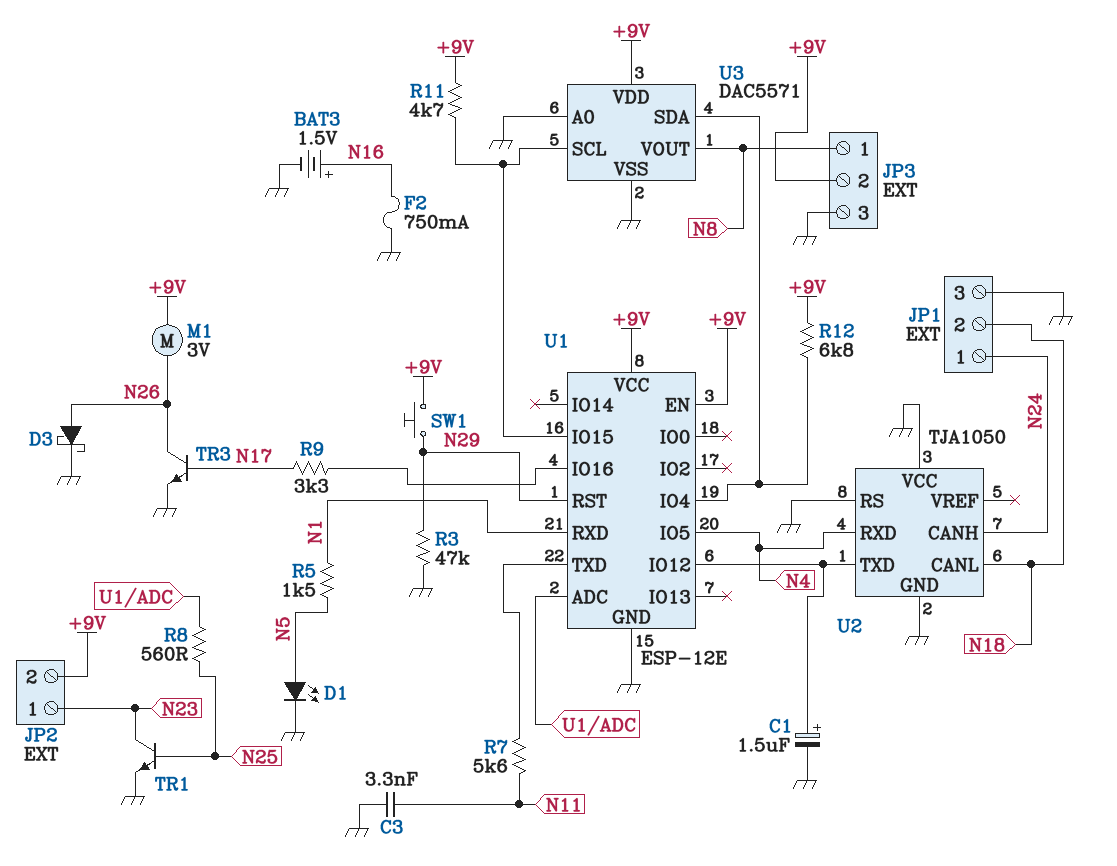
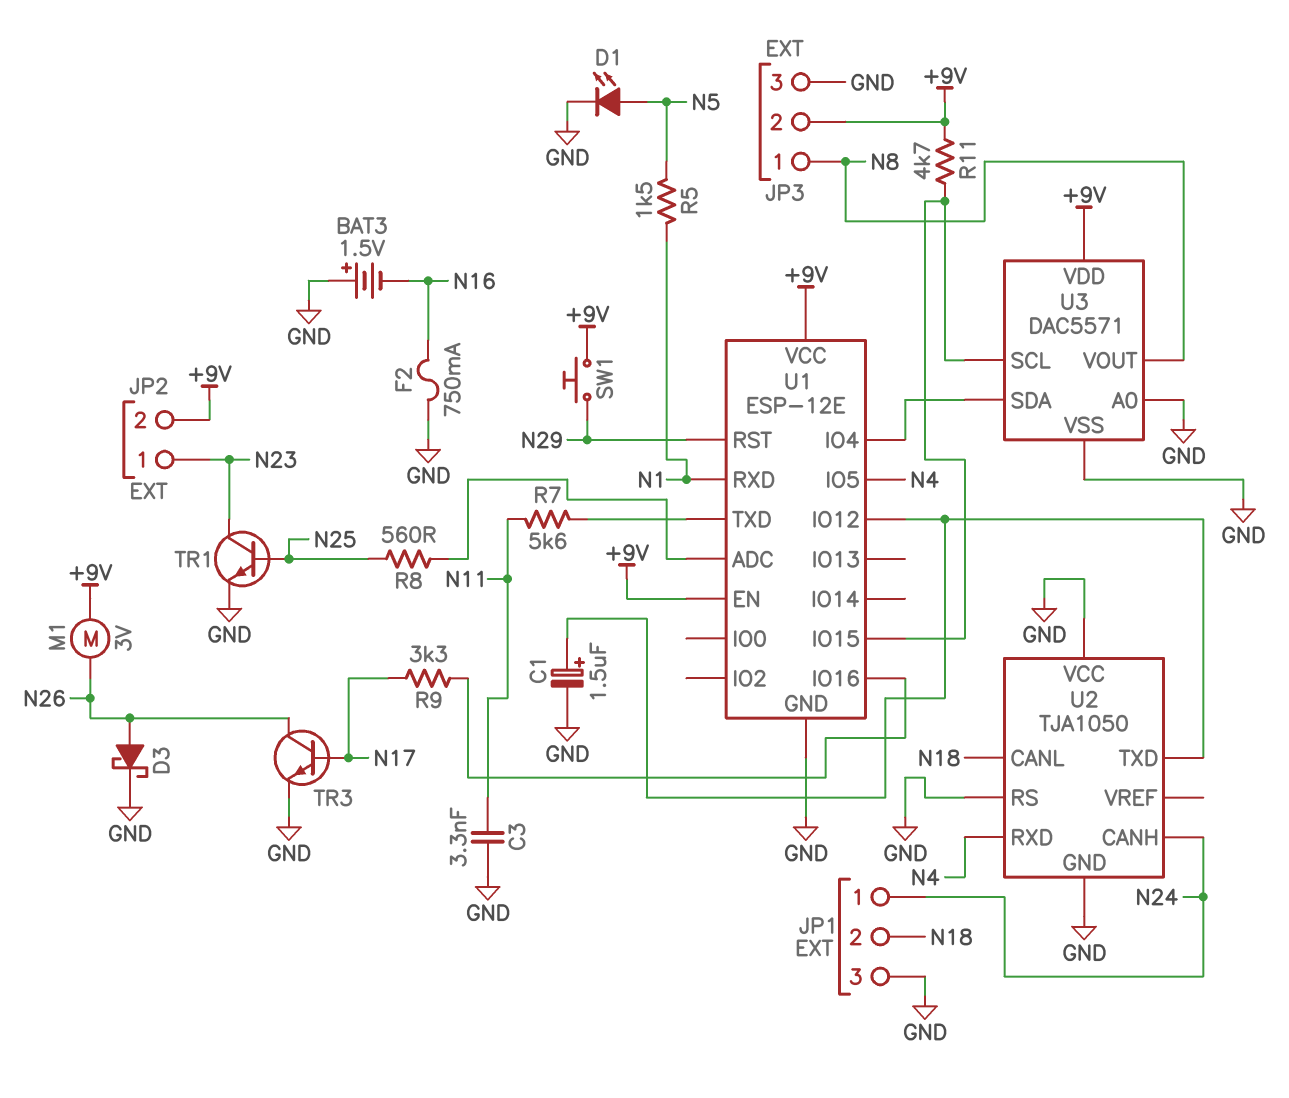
BAT3: 1.5V (plus N16, minus GND) -> 1.5V (plus GND, minus N16)
R3: 47k (GND, N29) -> none
R12: 6.8k (+9V, U1/IO4) -> none

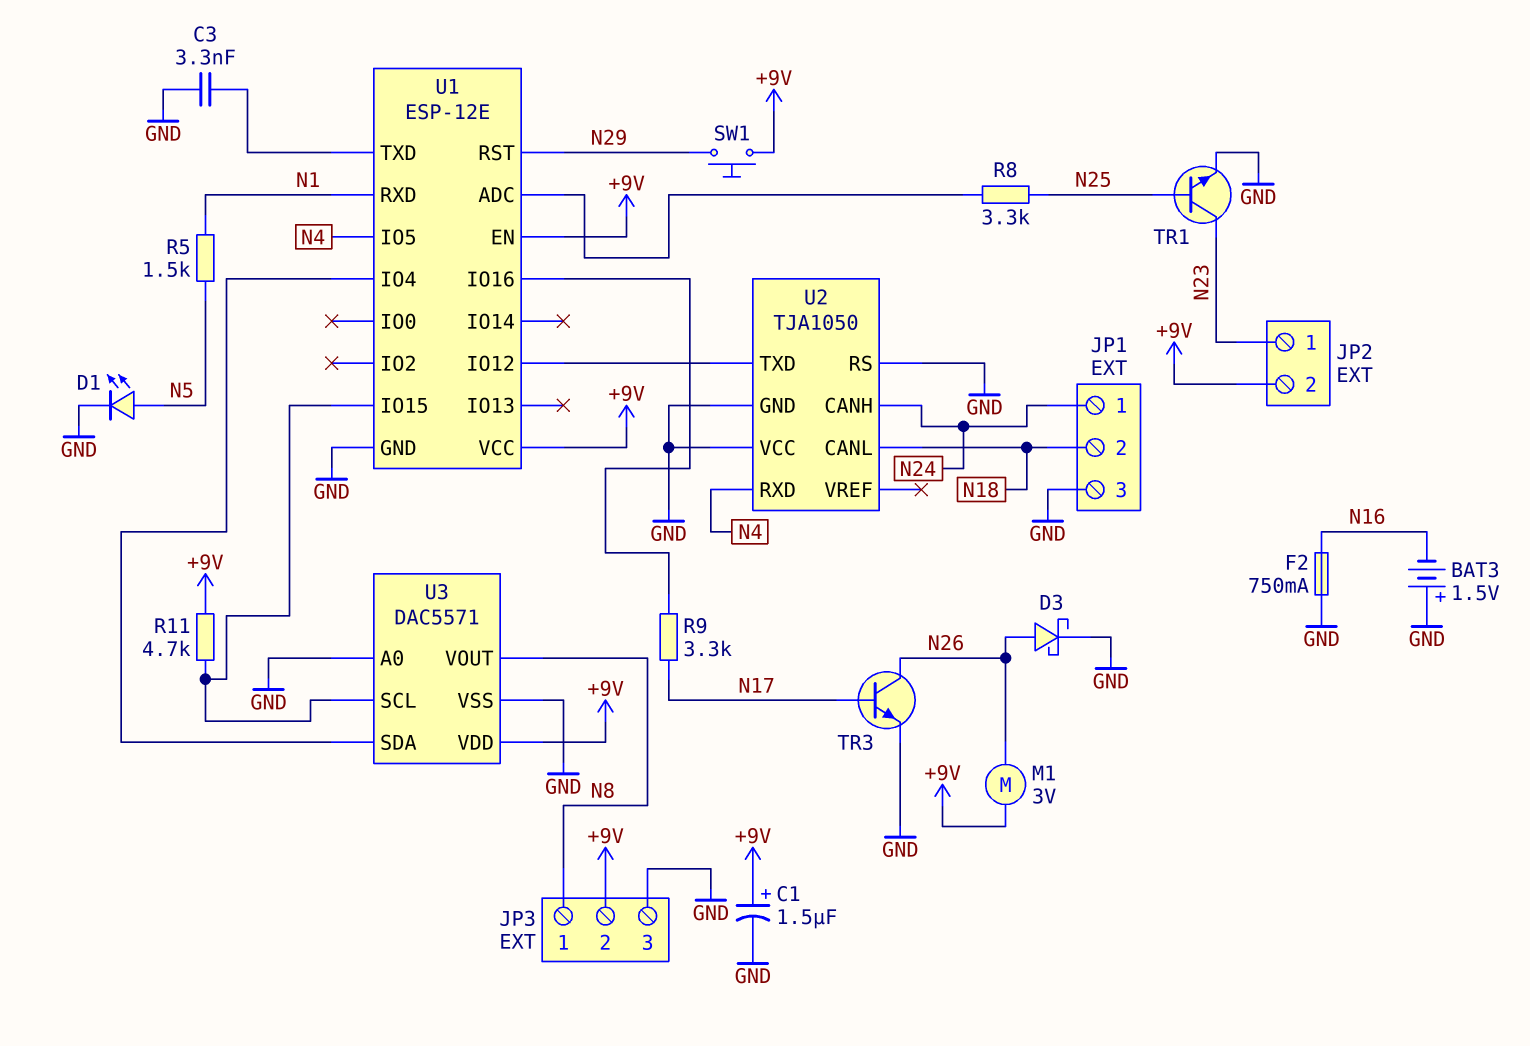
C1: 1.5uF (plus U1/IO12, minus GND) -> 1.5uF (plus +9V, minus GND)
C3: 3.3nF (GND, N11) -> 3.3nF (GND, U1/TXD)
R7: 5.6k (N11, U1/TXD) -> none
R8: 560 (N25, U1/ADC) -> 3.3k (N25, U1/ADC)

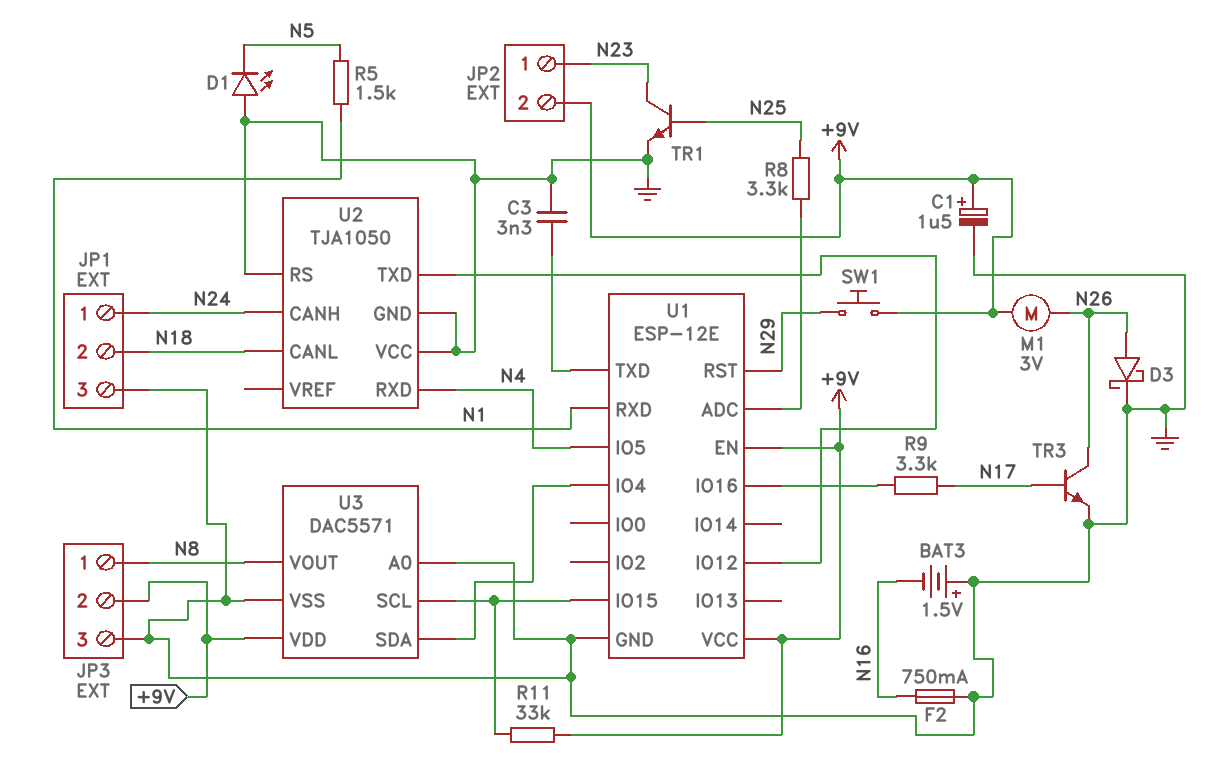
D1: LED (A N5, K GND) -> LED (A GND, K N5)
R11: 4.7k (+9V, U1/IO15) -> 33k (+9V, U1/IO15)

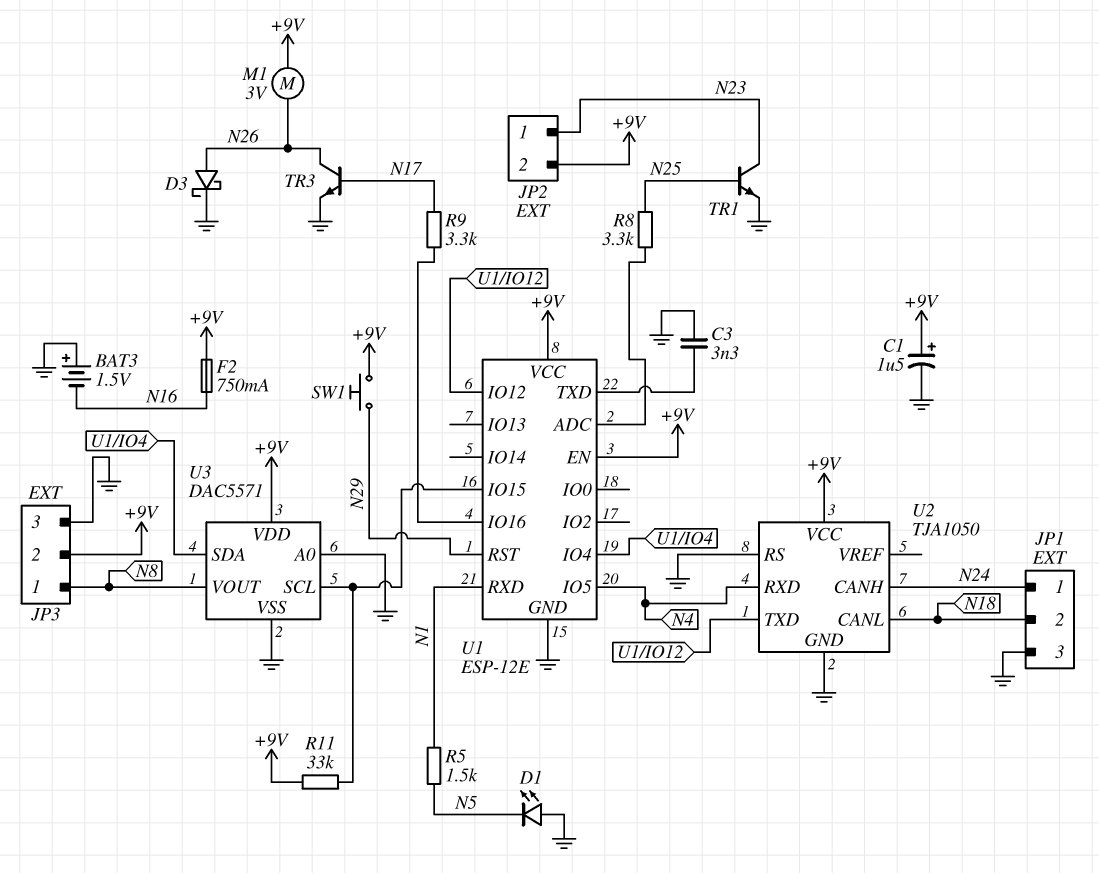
F2: 750mA (GND, N16) -> 750mA (+9V, N16)
U2 pin VCC: GND -> +9V

